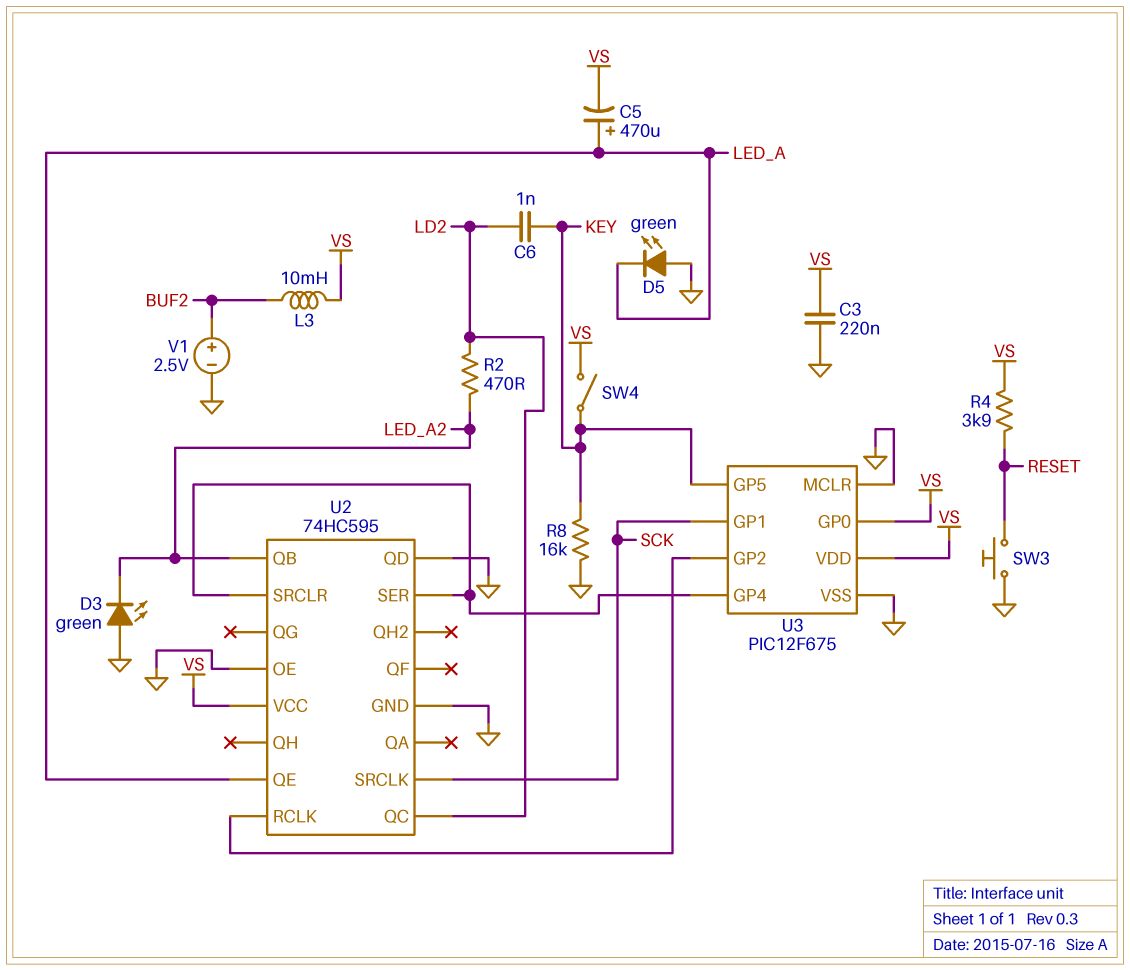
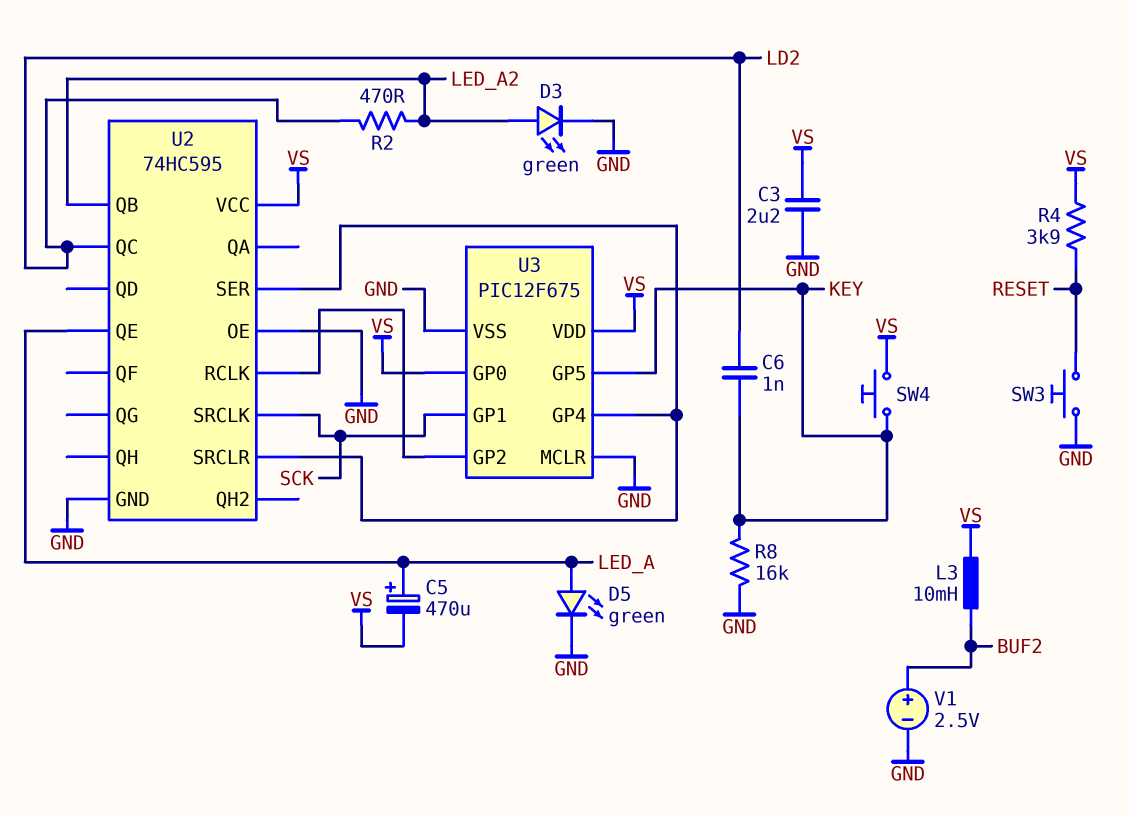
C3: 220nF (GND, VS) -> 2.2uF (GND, VS)
D3: LED green (A GND, K LED_A2) -> LED green (A LED_A2, K GND)
D5: LED green (A GND, K LED_A) -> LED green (A LED_A, K GND)
SW4: switch (KEY, VS) -> button (KEY, VS)
U2 pin QD: GND -> none

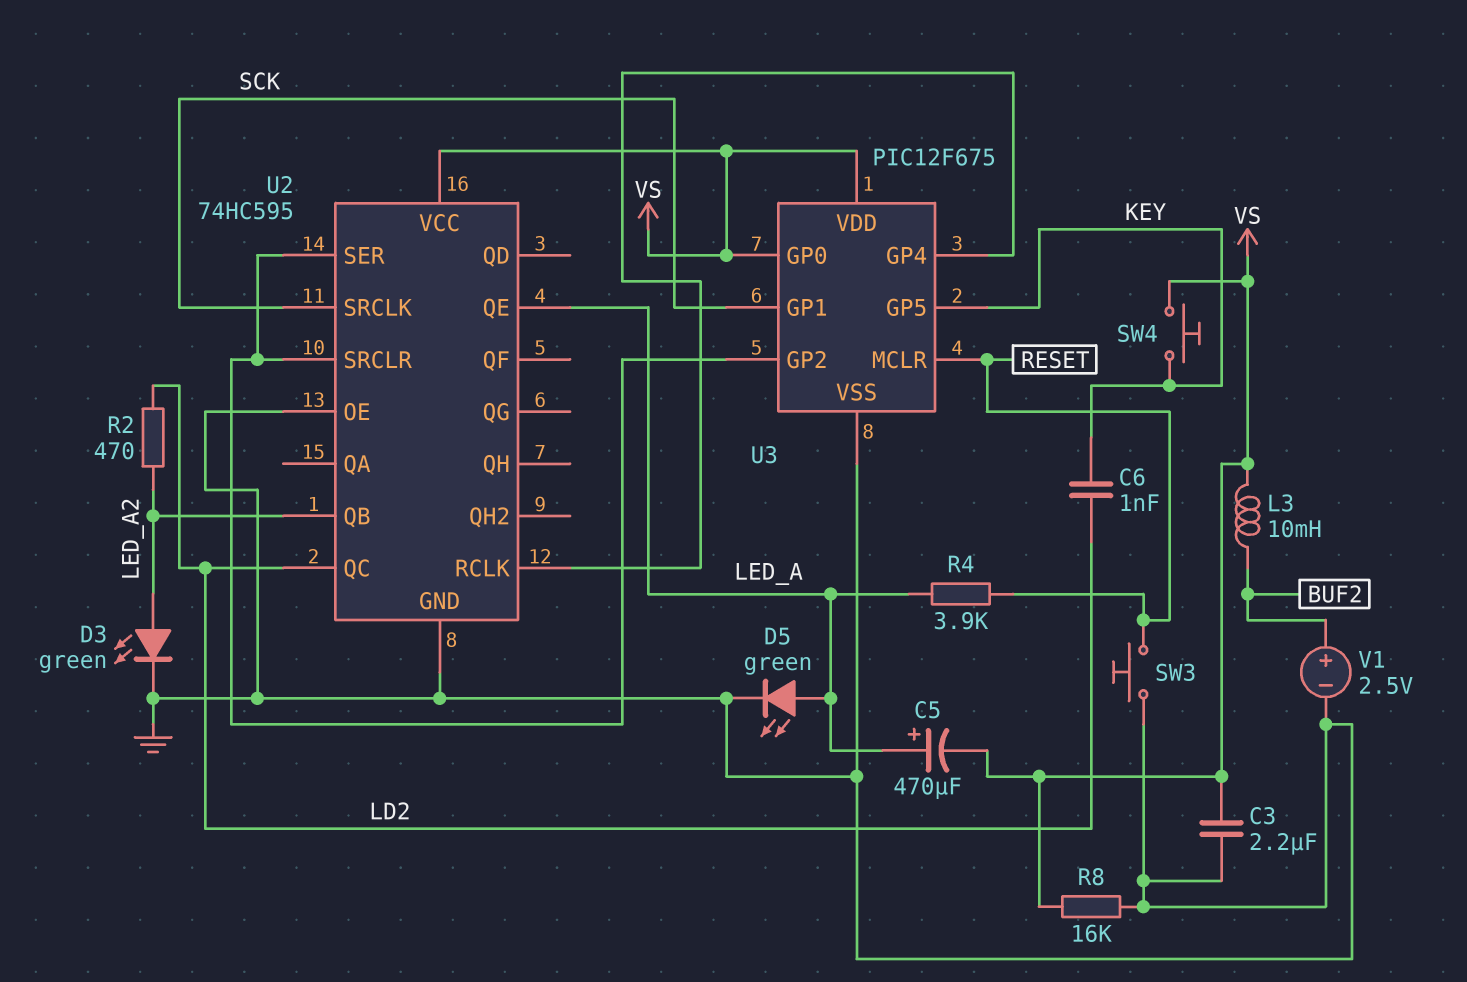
R4: 3.9k (RESET, VS) -> 3.9k (LED_A, RESET)
R8: 16k (GND, KEY) -> 16k (GND, VS)
U3 pin GP2: U2/RCLK -> U2/SER
U3 pin GP4: U2/SER -> U2/RCLK
U3 pin MCLR: GND -> RESET

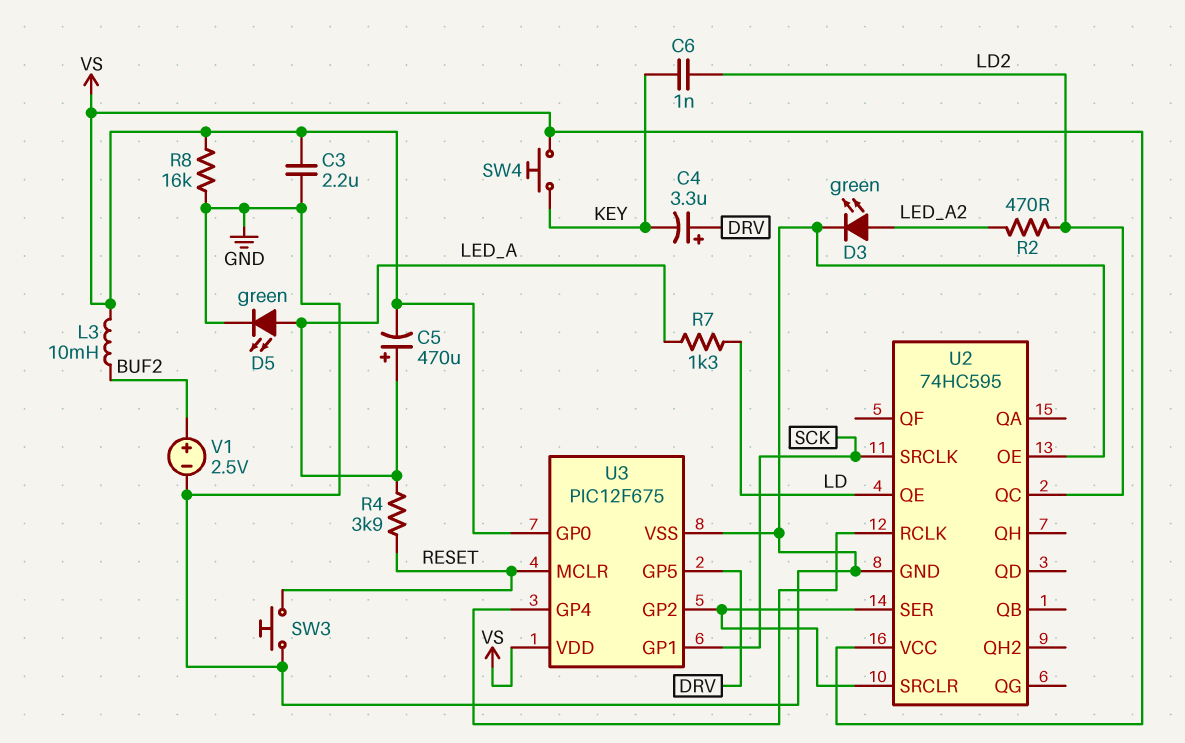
C4: none -> 3.3uF (plus DRV, minus KEY)
R7: none -> 1.3k (LD, LED_A)
U2 pin QB: LED_A2 -> none
U2 pin QE: LED_A -> LD
U3 pin GP5: KEY -> DRV

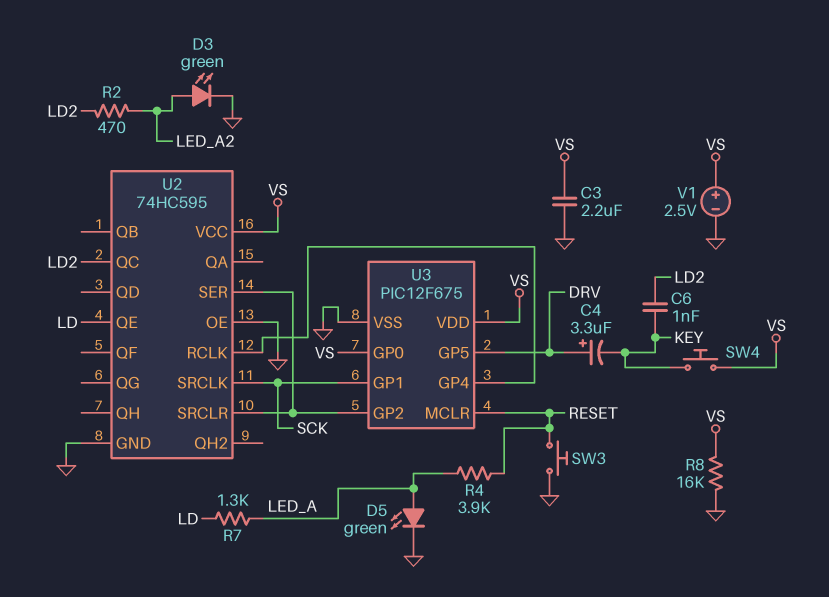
C5: 470uF (plus LED_A, minus VS) -> none
L3: 10mH (BUF2, VS) -> none
V1: 2.5V (plus BUF2, minus GND) -> 2.5V (plus VS, minus GND)

